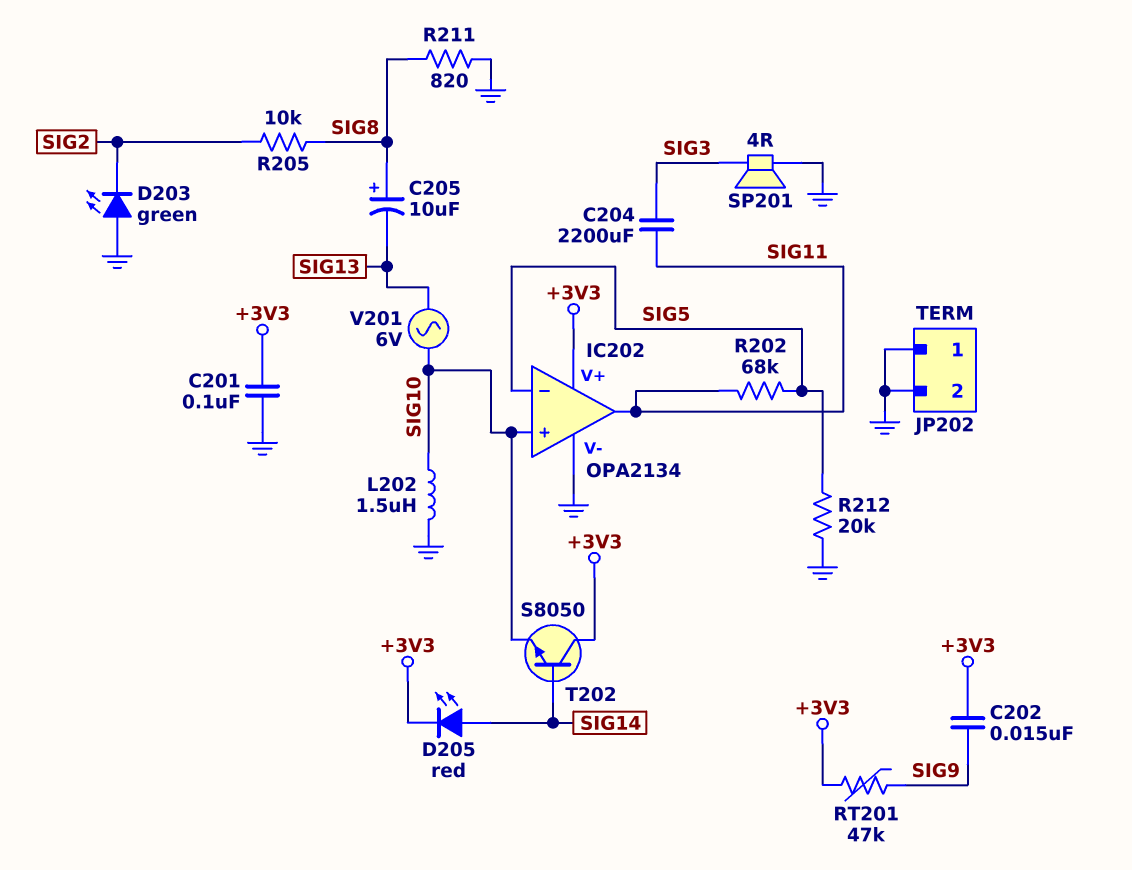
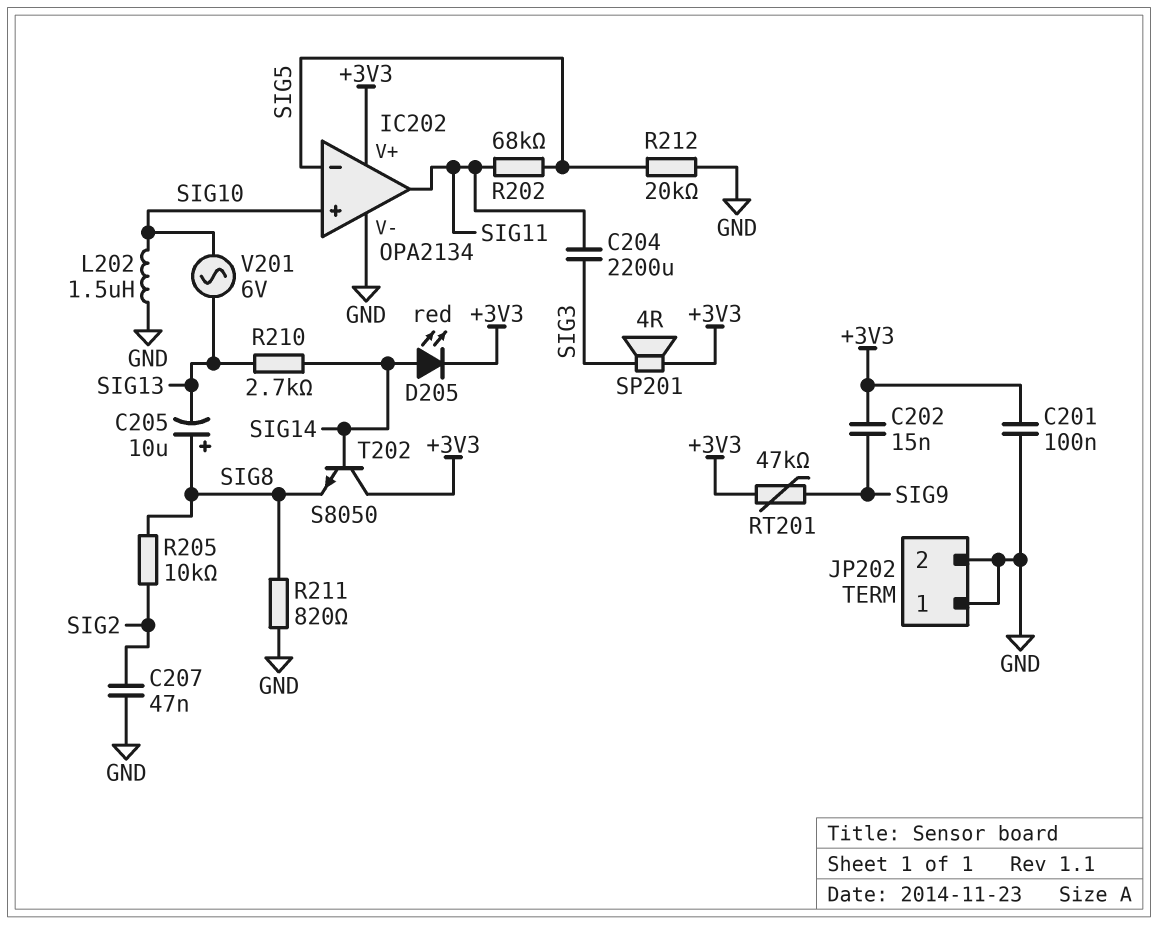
C207: none -> 47nF (GND, SIG2)
D203: LED green (A GND, K SIG2) -> none
R210: none -> 2.7k (SIG13, SIG14)
SP201: speaker 4R (GND, SIG3) -> speaker 4R (+3V3, SIG3)
T202: NPN S8050 (B SIG14, C +3V3, E SIG10) -> NPN S8050 (B SIG14, C +3V3, E SIG8)

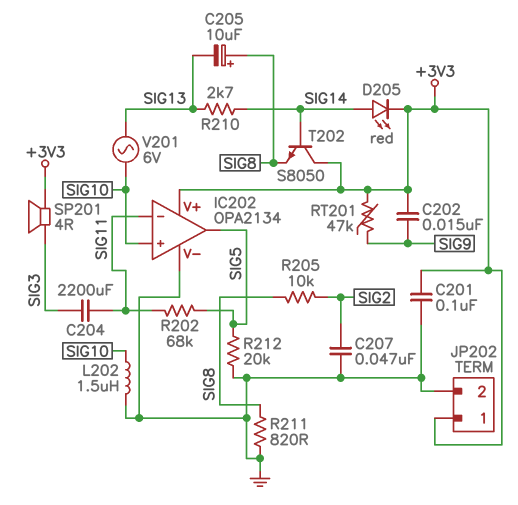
IC202 pin in-: SIG5 -> SIG11
IC202 pin out: SIG11 -> SIG5
JP202 pin 1: GND -> +3V3

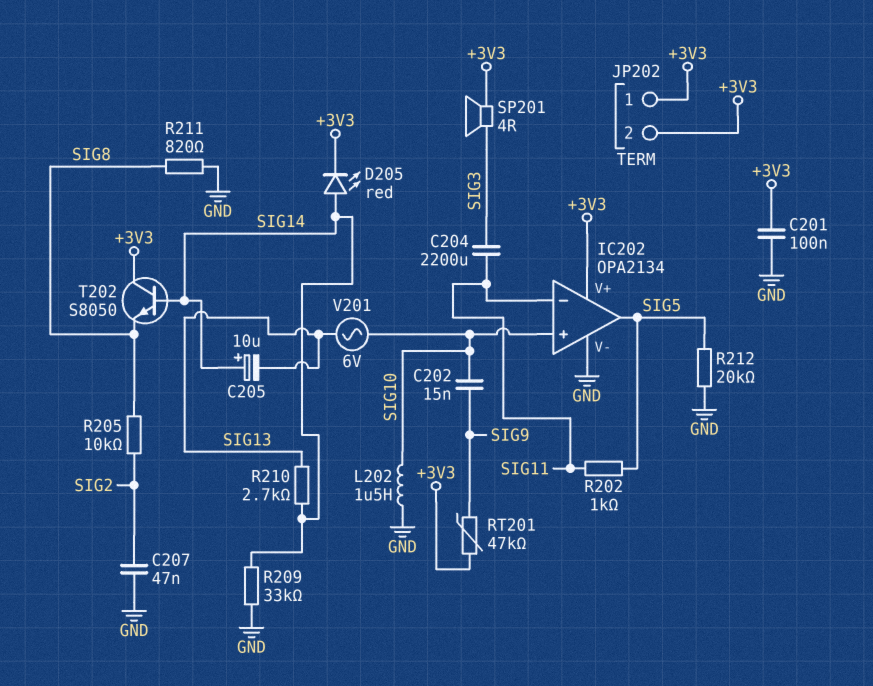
C202: 15nF (+3V3, SIG9) -> 15nF (SIG9, SIG10)
C205: 10uF (plus SIG8, minus SIG13) -> 10uF (plus SIG14, minus SIG13)
JP202 pin 2: GND -> +3V3
R202: 68k (SIG5, SIG11) -> 1k (SIG5, SIG11)
R209: none -> 33k (GND, SIG14)

